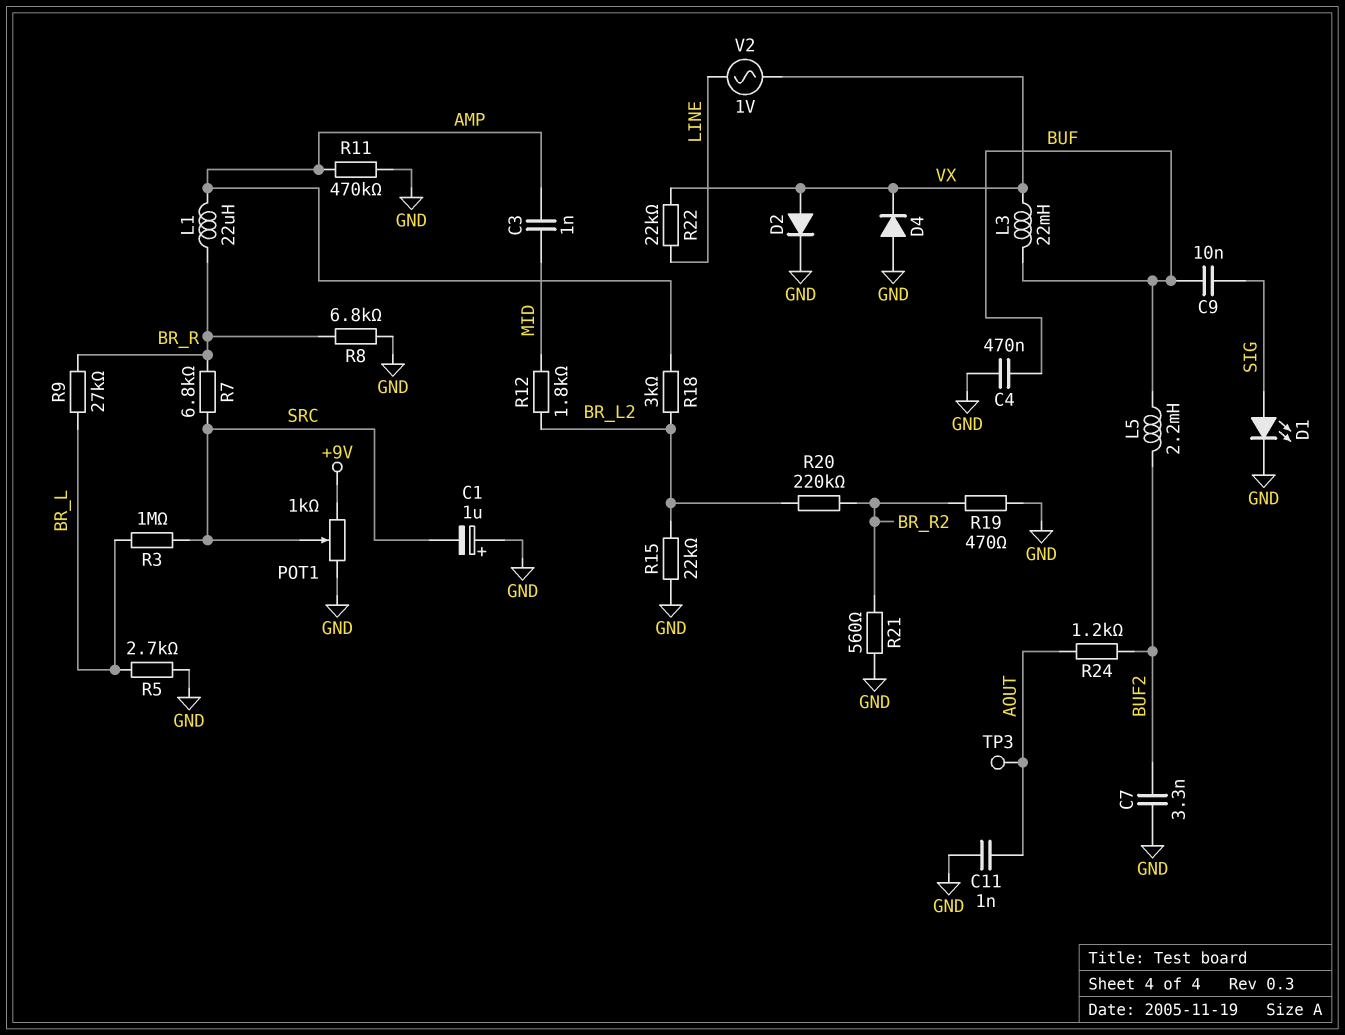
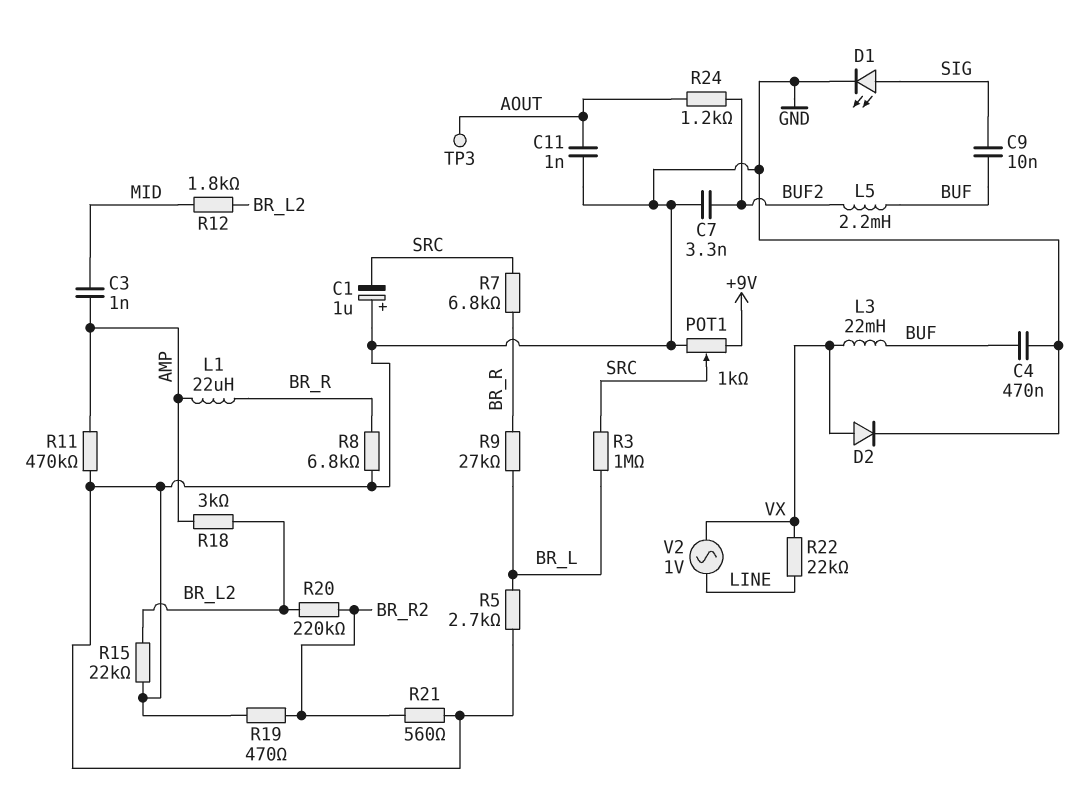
D4: diode (A GND, K VX) -> none

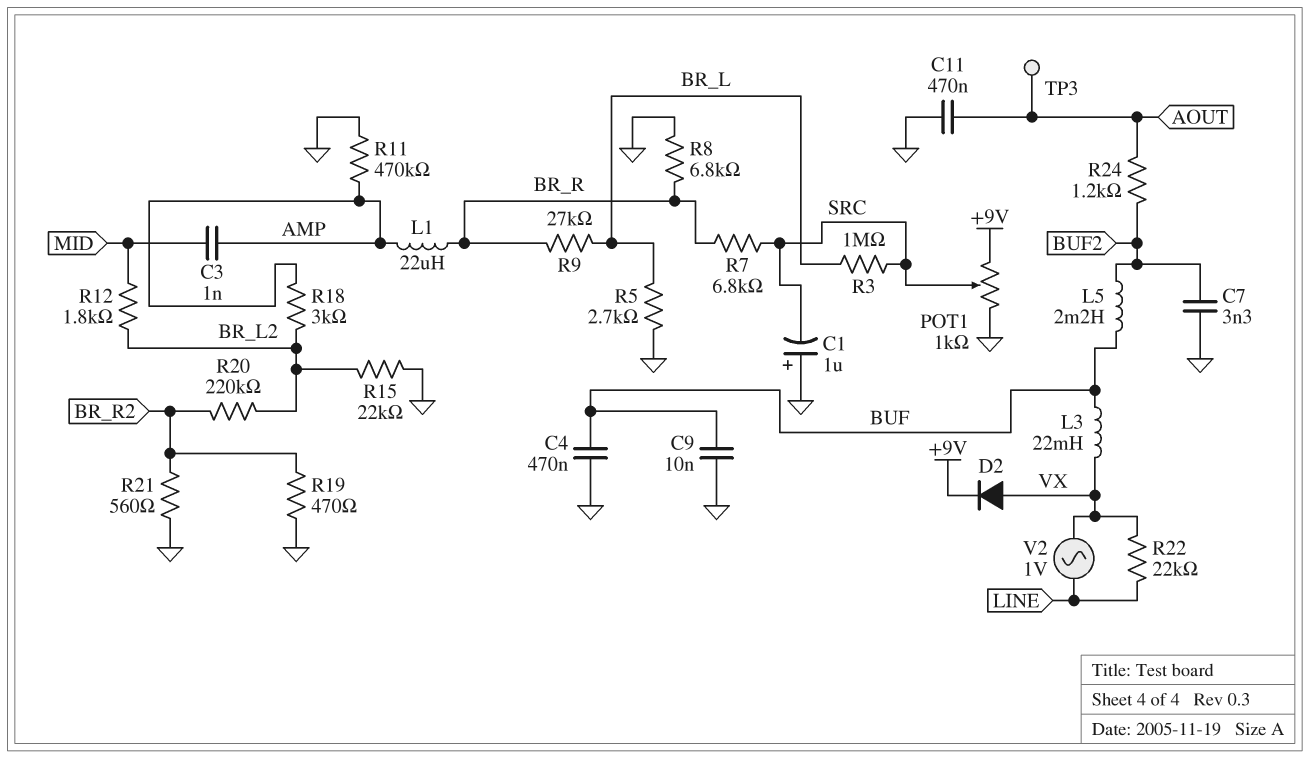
C9: 10nF (BUF, SIG) -> 10nF (BUF, GND)
C11: 1nF (AOUT, GND) -> 470nF (AOUT, GND)
D1: LED (A SIG, K GND) -> none
D2: diode (A VX, K GND) -> diode (A VX, K +9V)

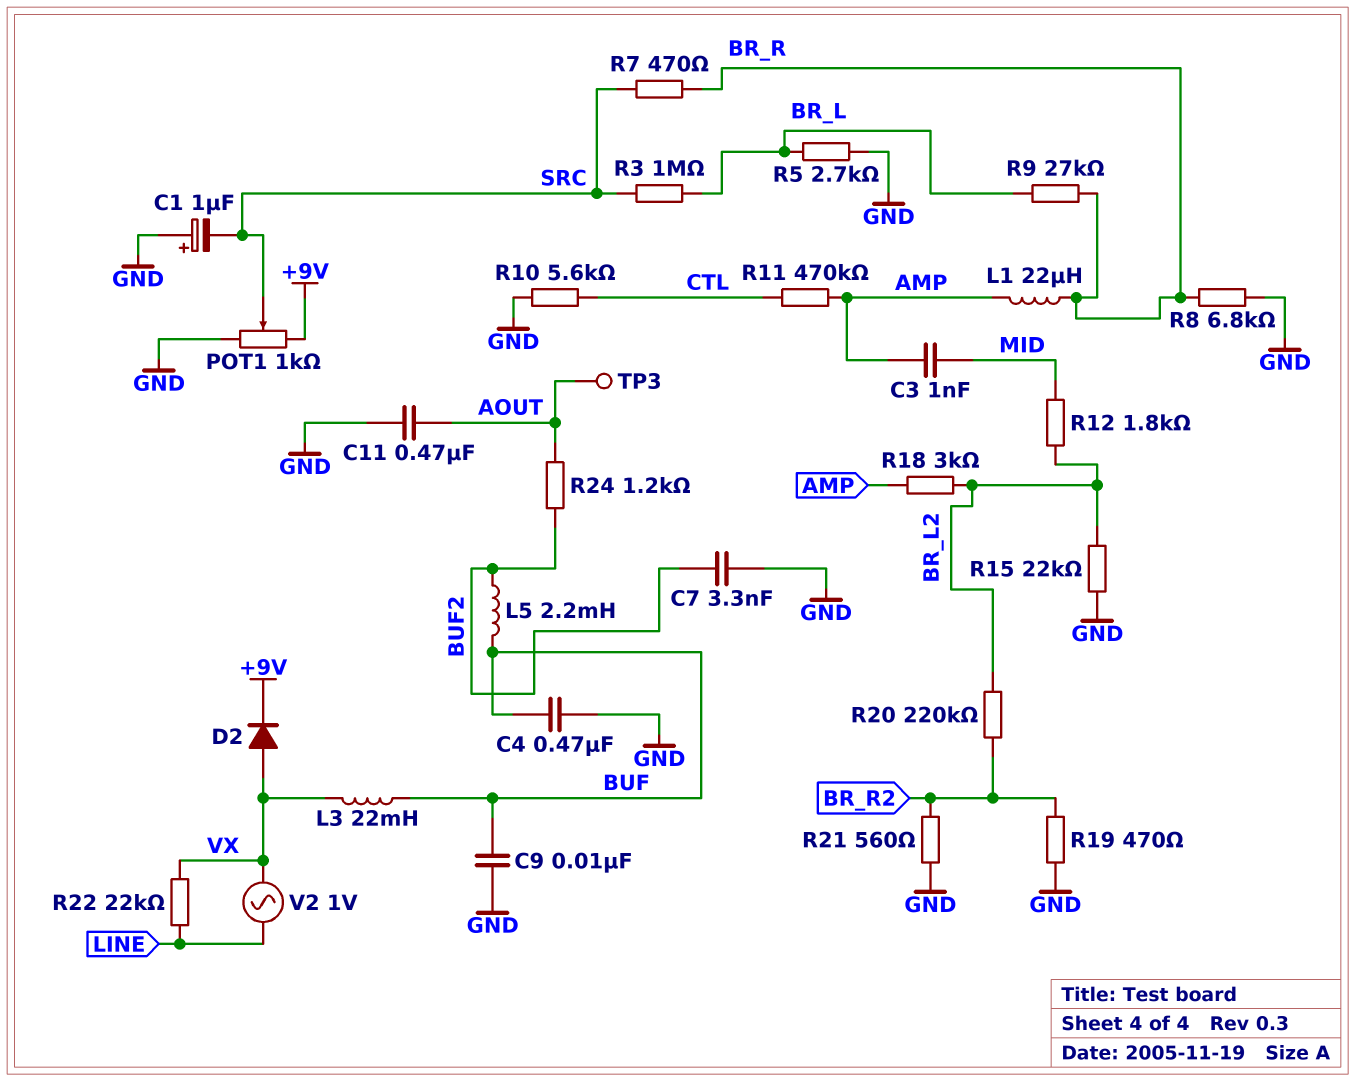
R7: 6.8k (BR_R, SRC) -> 470 (BR_R, SRC)
R10: none -> 5.6k (CTL, GND)
R11: 470k (AMP, GND) -> 470k (AMP, CTL)

